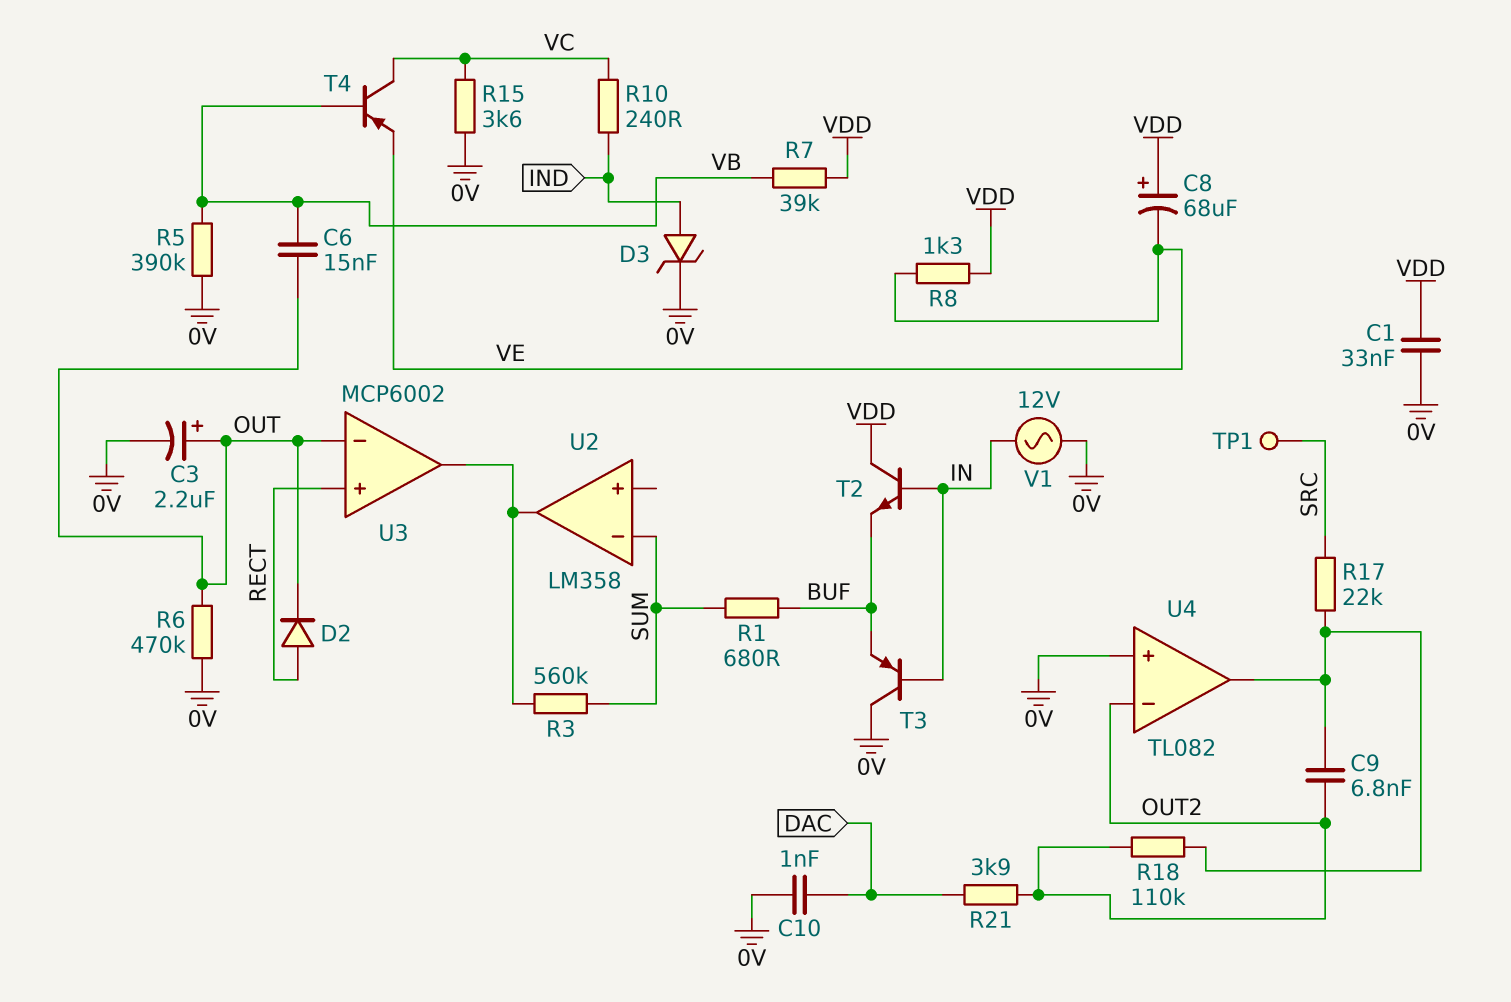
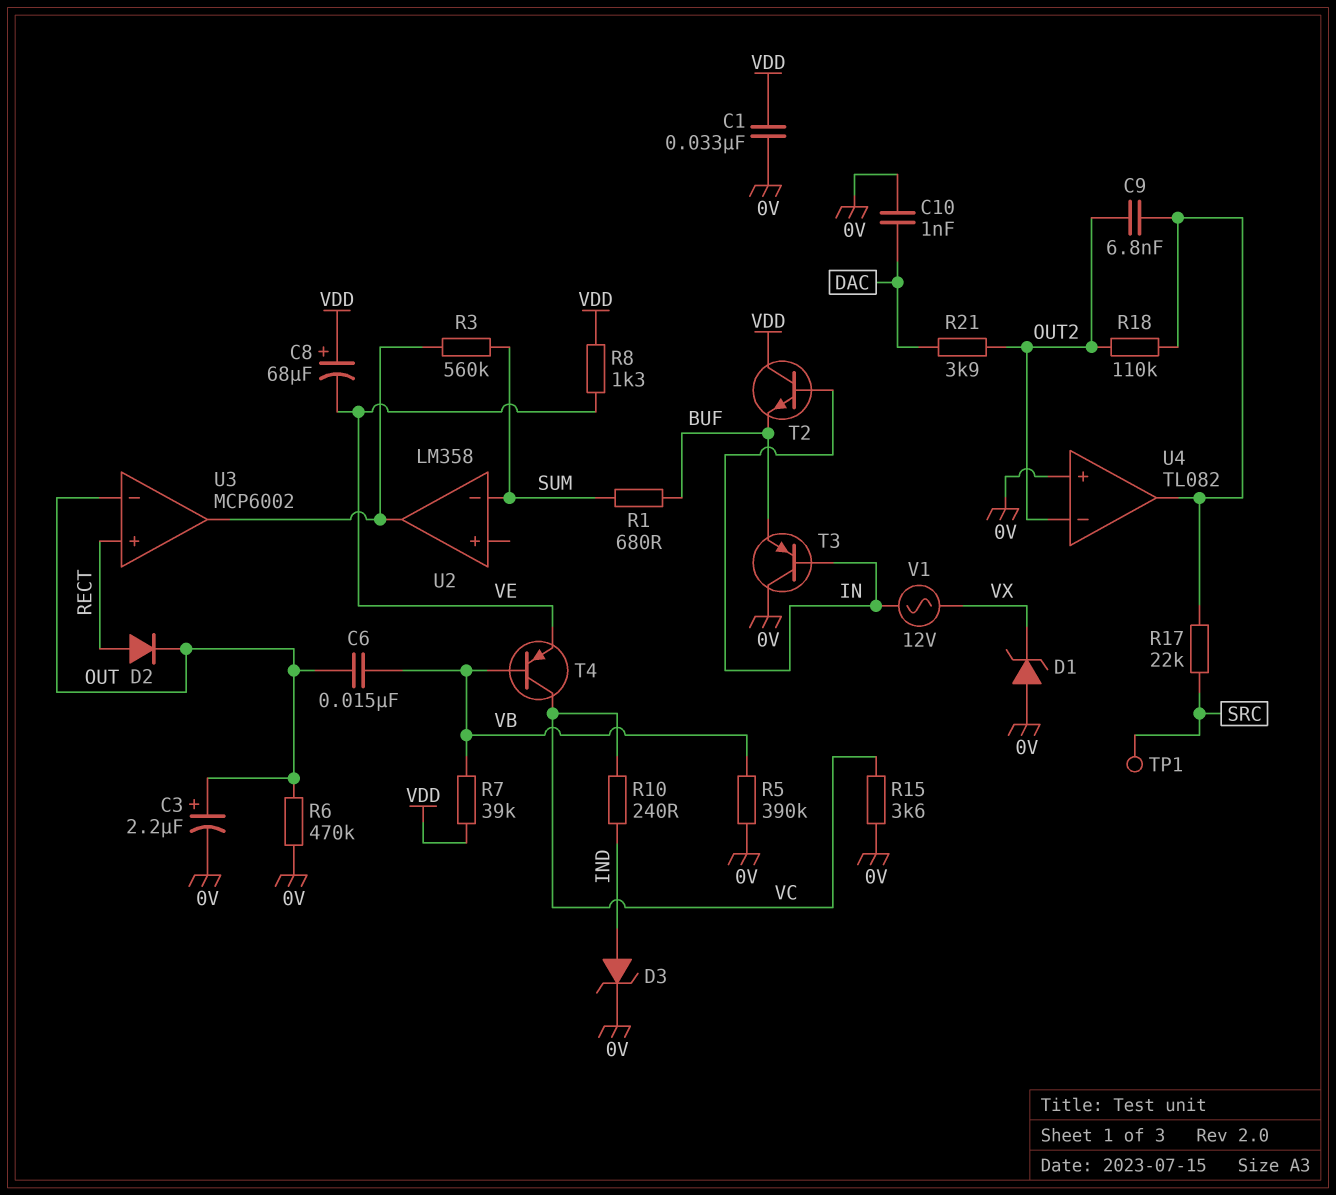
D1: none -> zener (A 0V, K VX)
V1: AC 12V (0V, IN) -> AC 12V (IN, VX)

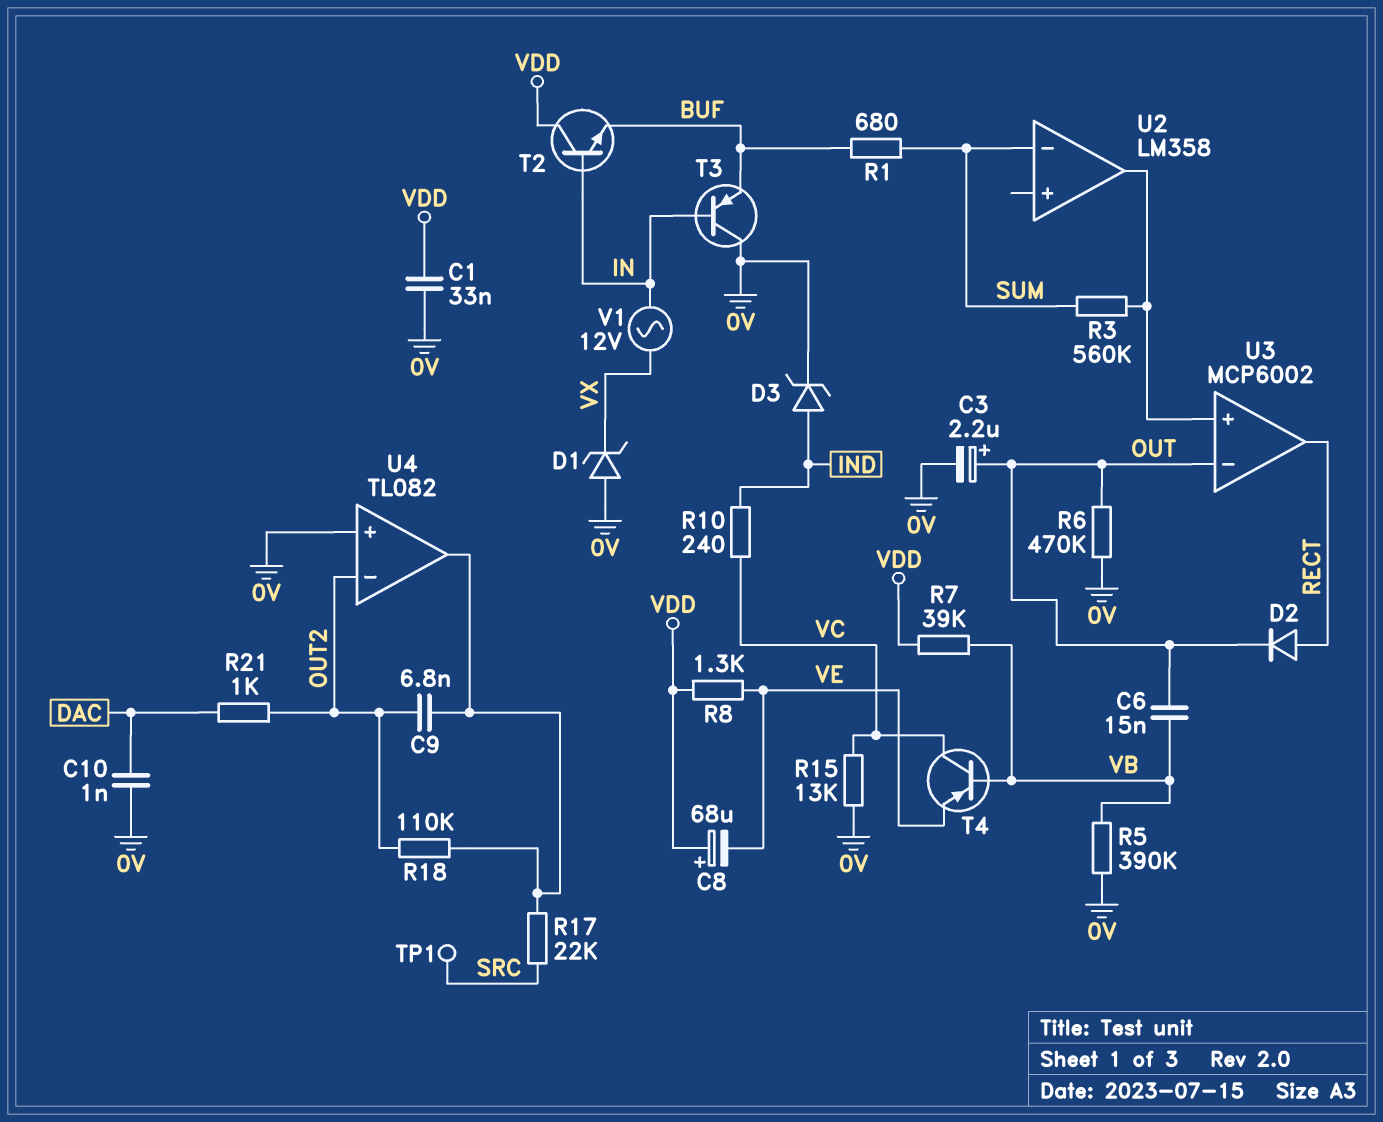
R15: 3.6k (0V, VC) -> 13k (0V, VC)
R21: 3.9k (DAC, OUT2) -> 1k (DAC, OUT2)
U3 pin in+: RECT -> U2/out
U3 pin out: U2/out -> RECT

